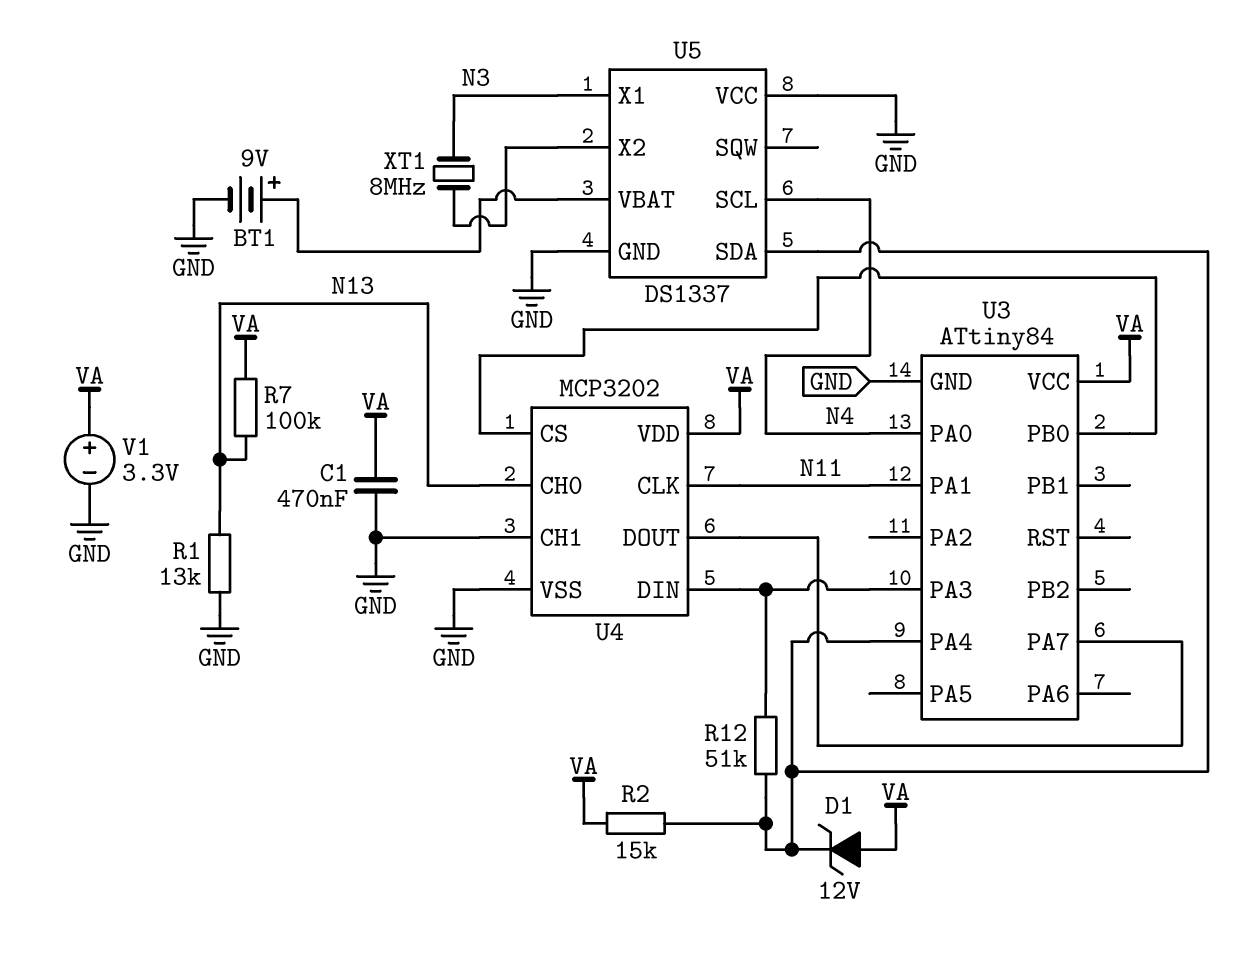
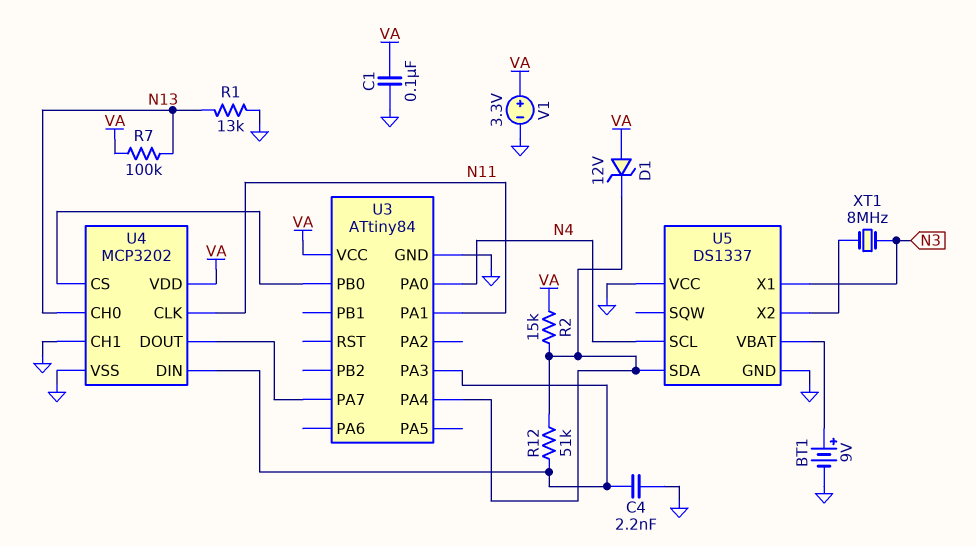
C1: 470nF (GND, VA) -> 100nF (GND, VA)
C4: none -> 2.2nF (GND, U3/PA3)

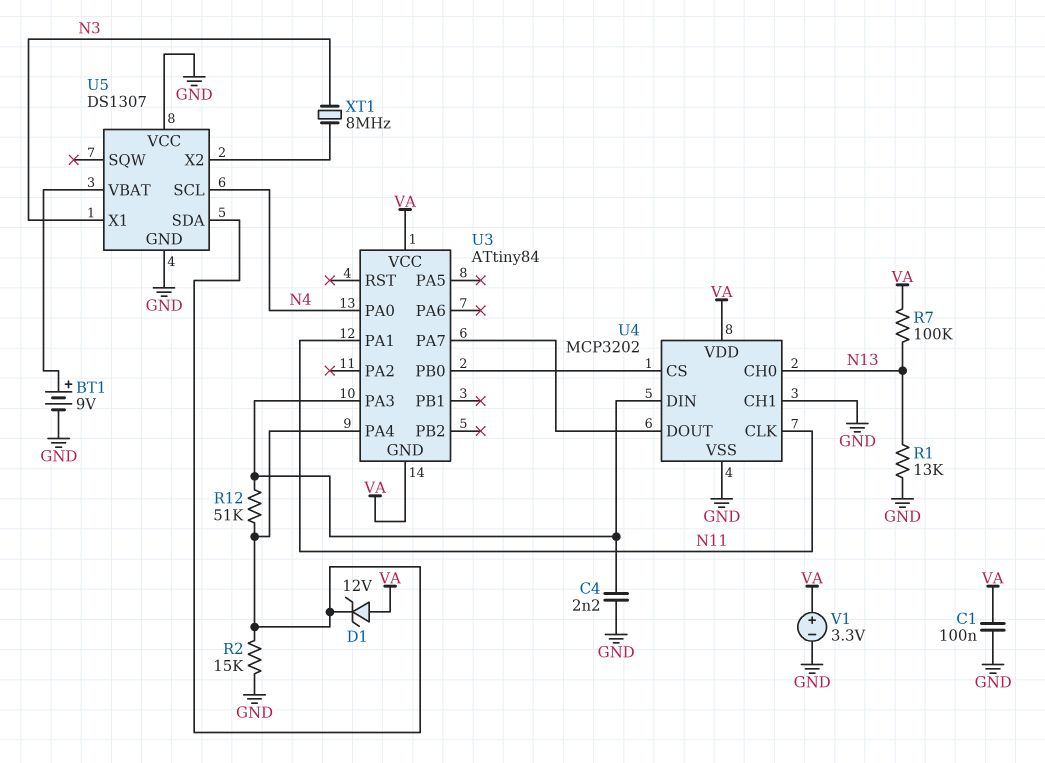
R2: 15k (U3/PA4, VA) -> 15k (GND, U3/PA4)
U3 pin GND: GND -> VA
U5: DS1337 -> DS1307

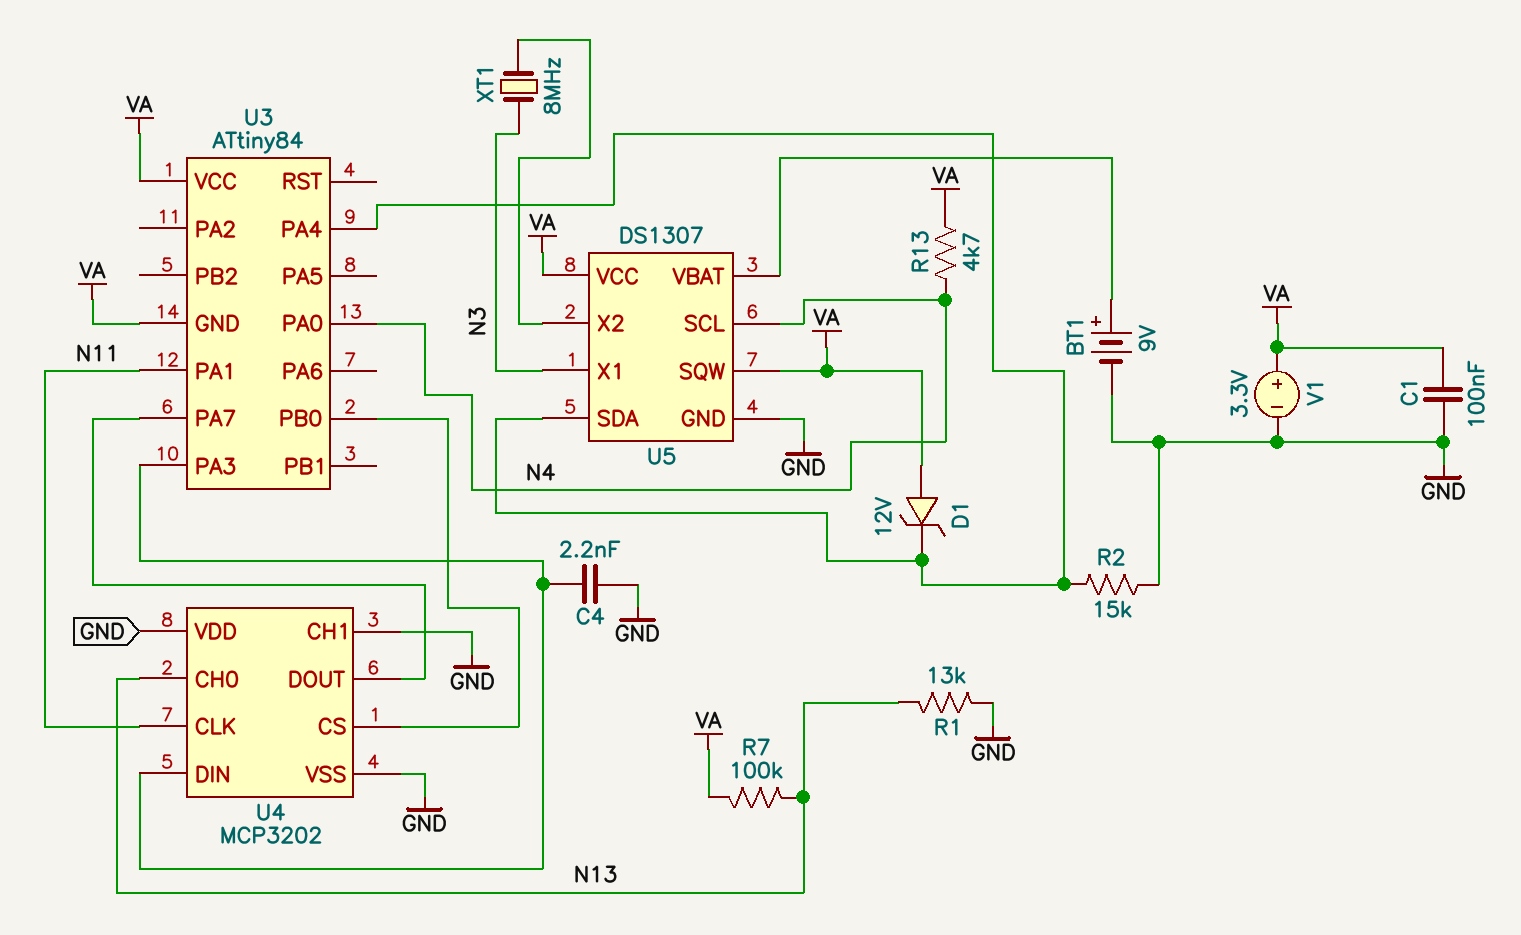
R12: 51k (U3/PA3, U3/PA4) -> none
R13: none -> 4.7k (N4, VA)
U4 pin VDD: VA -> GND
U5 pin SQW: none -> VA
U5 pin VCC: GND -> VA

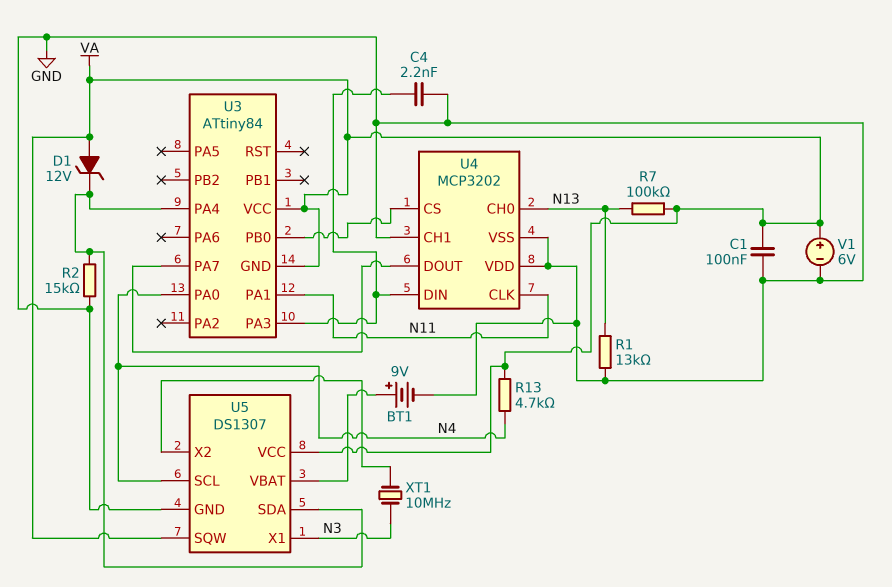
V1: 3.3V (plus VA, minus GND) -> 6V (plus VA, minus GND)
XT1: 8MHz (N3, U5/X2) -> 10MHz (N3, U5/X2)

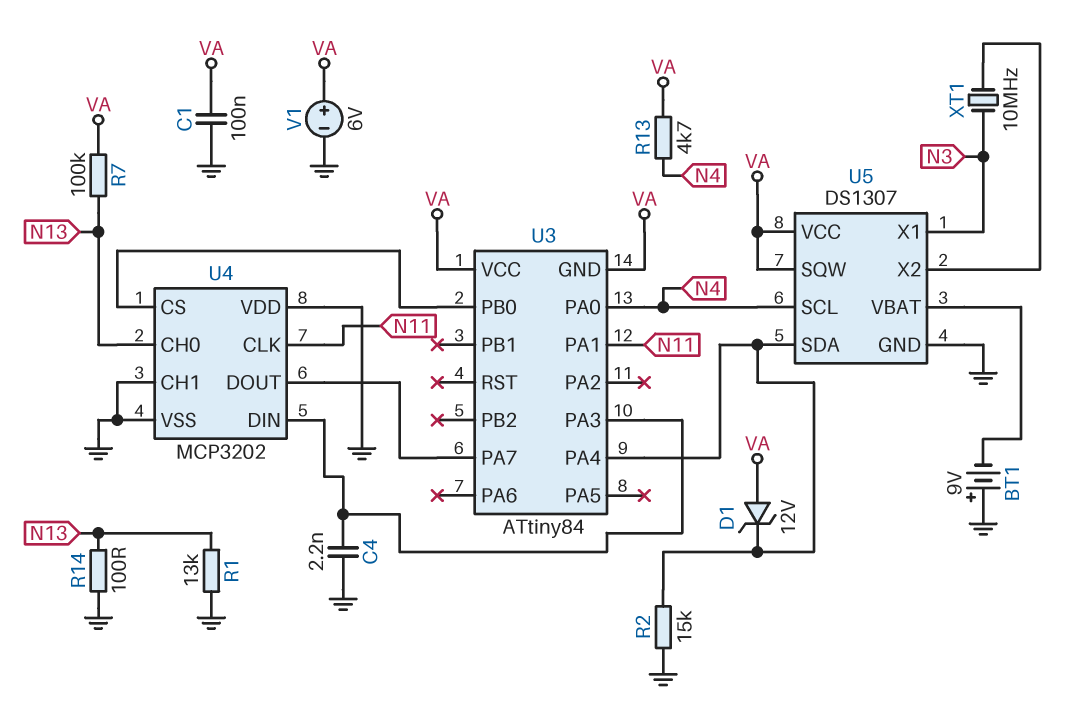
BT1: 9V (plus U5/VBAT, minus GND) -> 9V (plus GND, minus U5/VBAT)
R14: none -> 100 (GND, N13)

